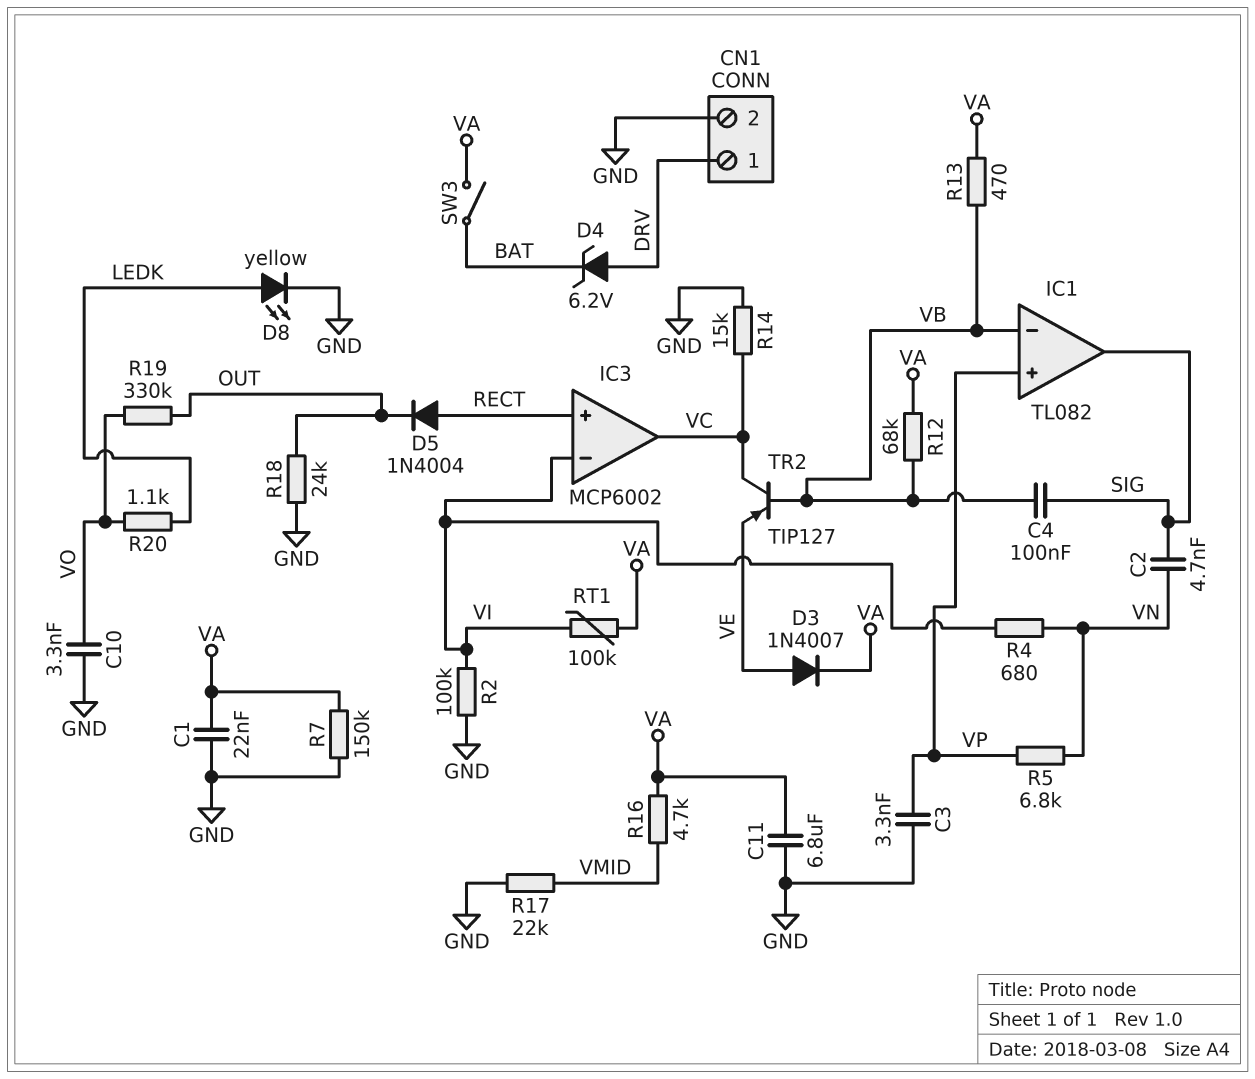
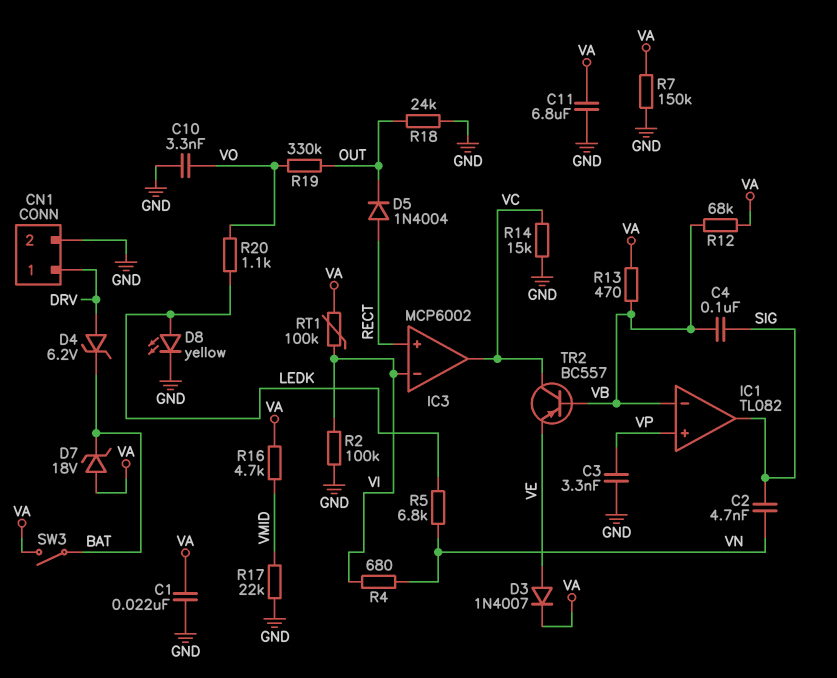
D7: none -> zener 18V (A VA, K BAT)
R5: 6.8k (VN, VP) -> 6.8k (LEDK, VN)
TR2: PNP TIP127 (B VB, C VC, E VE) -> PNP BC557 (B VB, C VC, E VE)

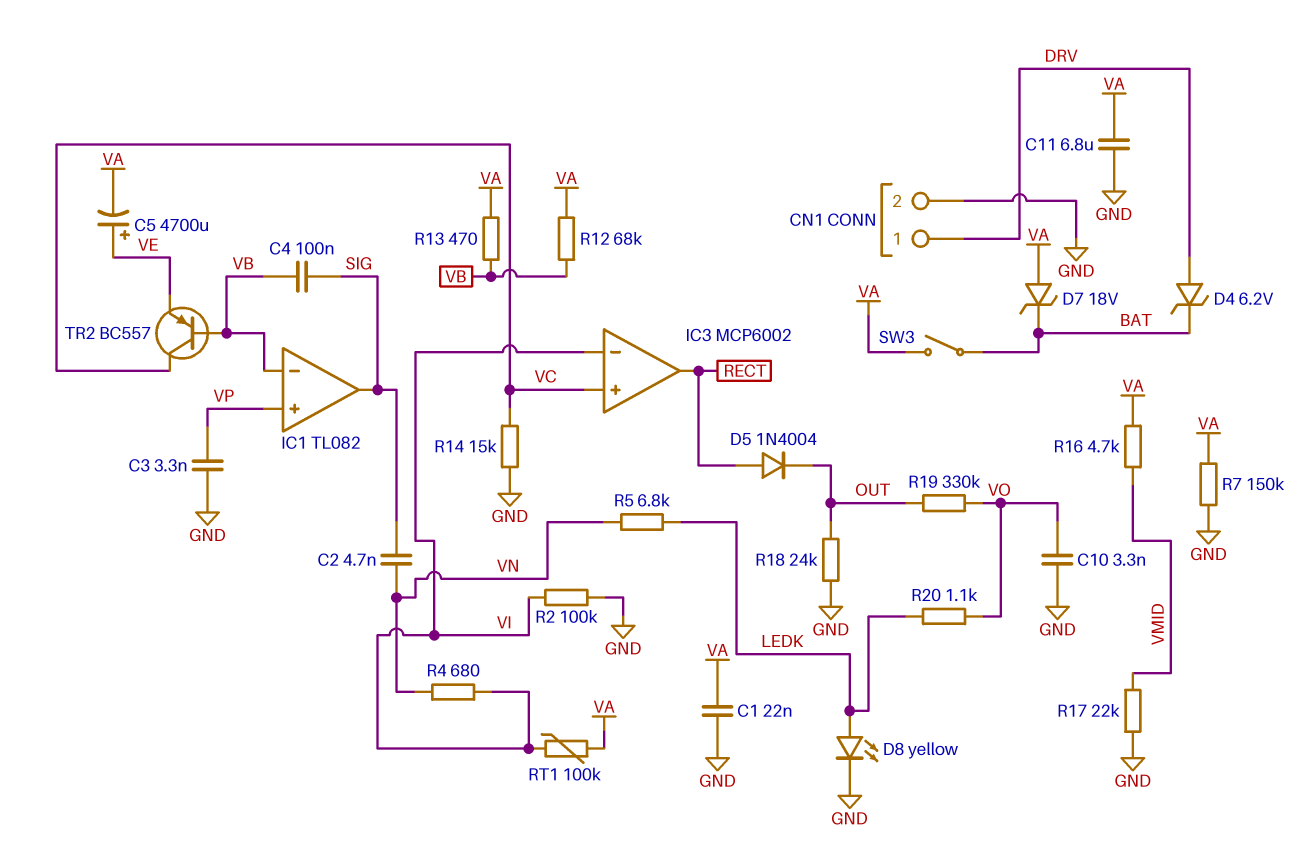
C5: none -> 4700uF (plus VE, minus VA)
D3: diode 1N4007 (A VE, K VA) -> none
IC3 pin in+: RECT -> VC
IC3 pin out: VC -> RECT

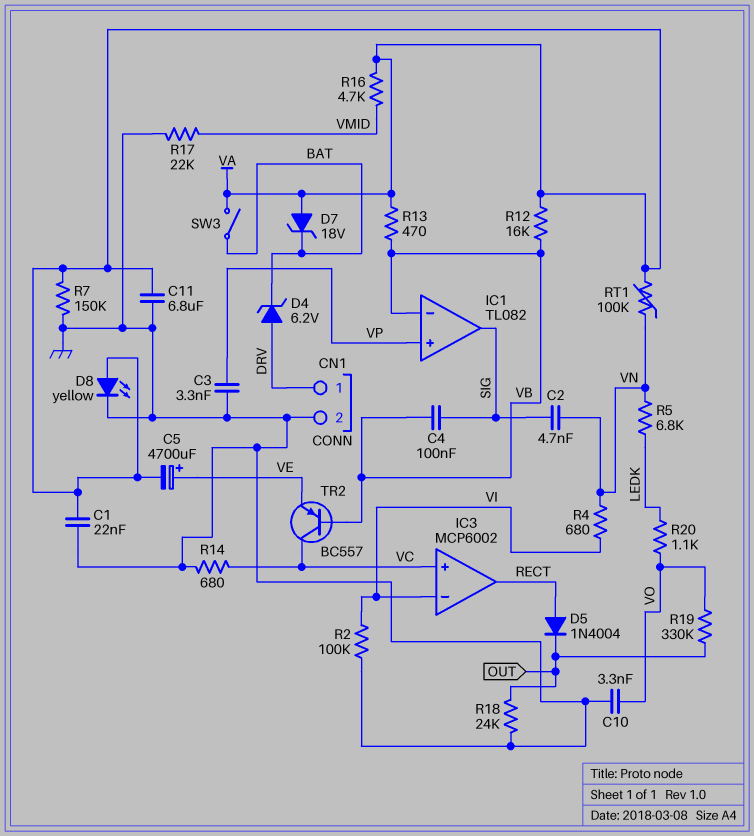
D8: LED yellow (A LEDK, K GND) -> LED yellow (A VA, K GND)
R12: 68k (VA, VB) -> 16k (VA, VB)
R14: 15k (GND, VC) -> 680 (GND, VC)
RT1: 100k (VA, VI) -> 100k (VA, VN)

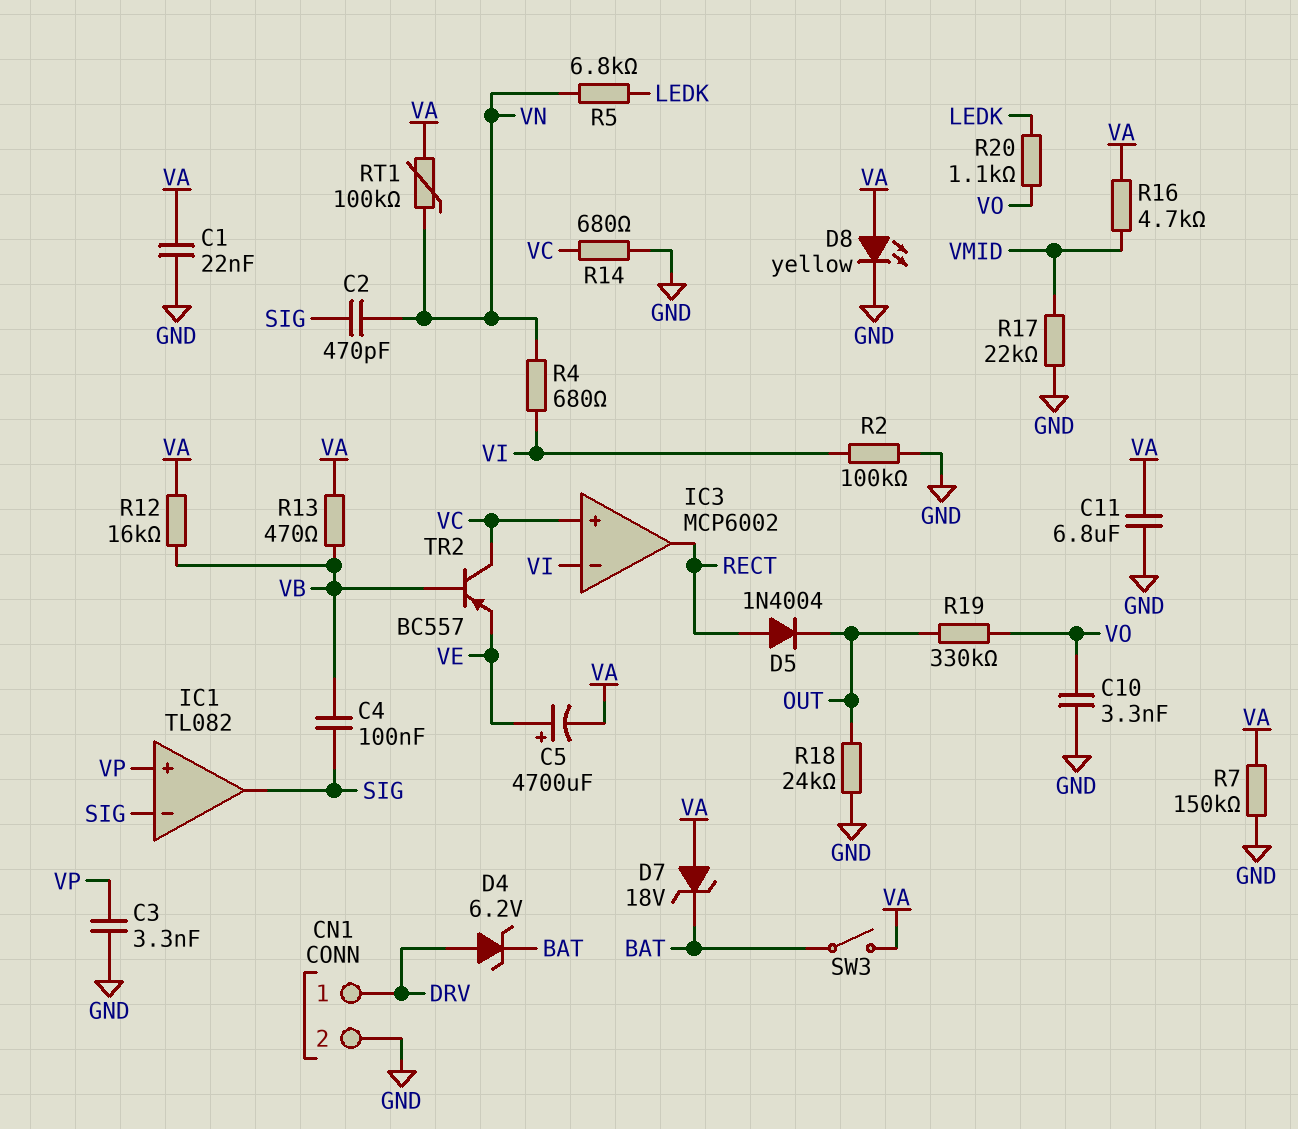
C2: 4.7nF (SIG, VN) -> 470pF (SIG, VN)
IC1 pin in-: VB -> SIG

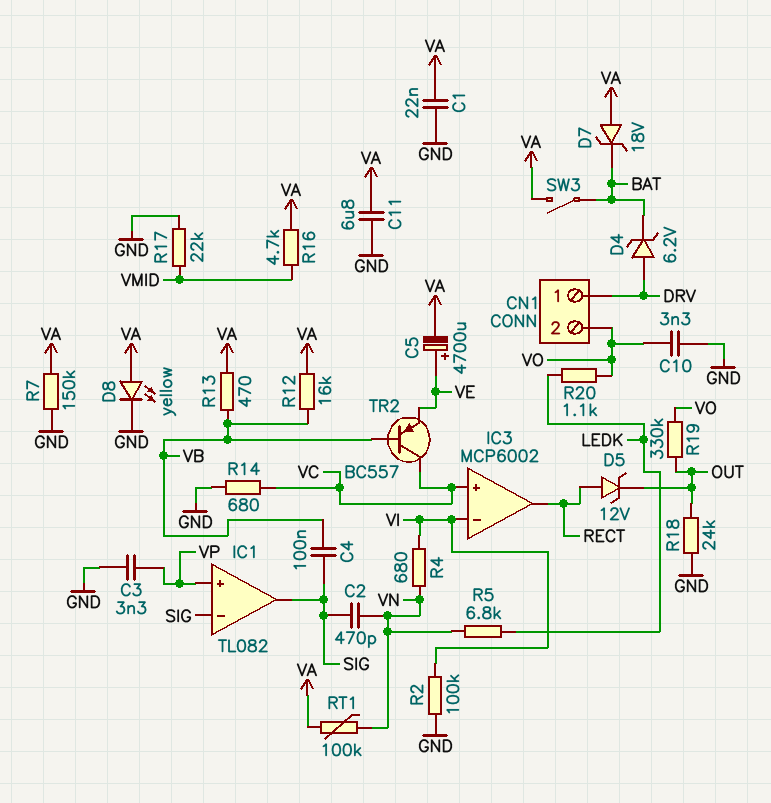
CN1 pin 2: GND -> VO
D5: diode 1N4004 (A RECT, K OUT) -> zener 12V (A RECT, K OUT)

